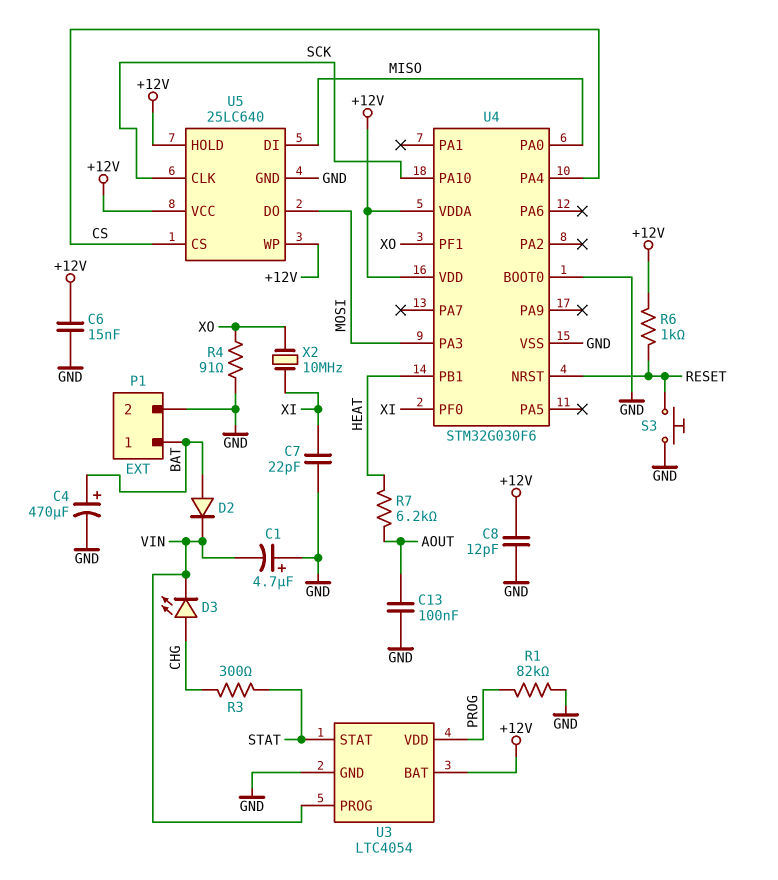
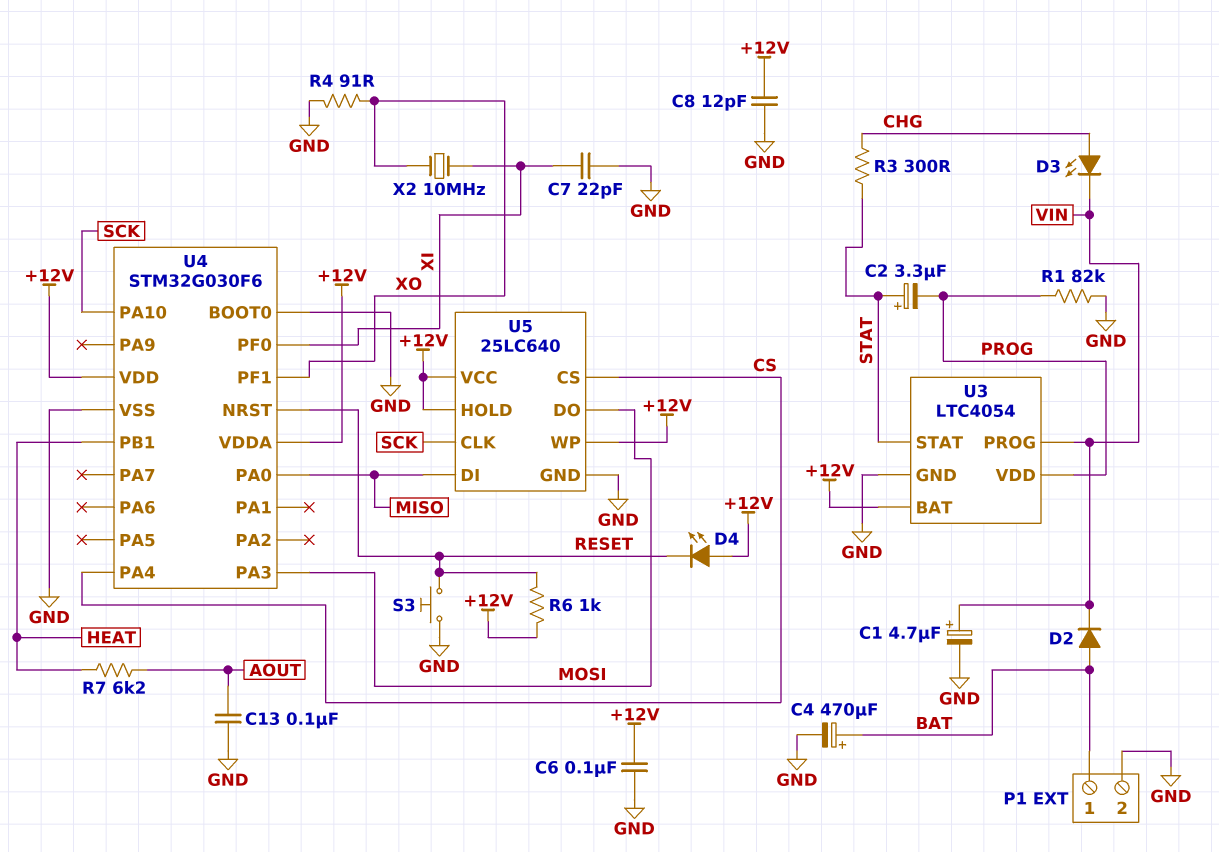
C1: 4.7uF (plus GND, minus VIN) -> 4.7uF (plus VIN, minus GND)
C2: none -> 3.3uF (plus STAT, minus PROG)
C6: 15nF (+12V, GND) -> 100nF (+12V, GND)
D4: none -> LED (A +12V, K RESET)

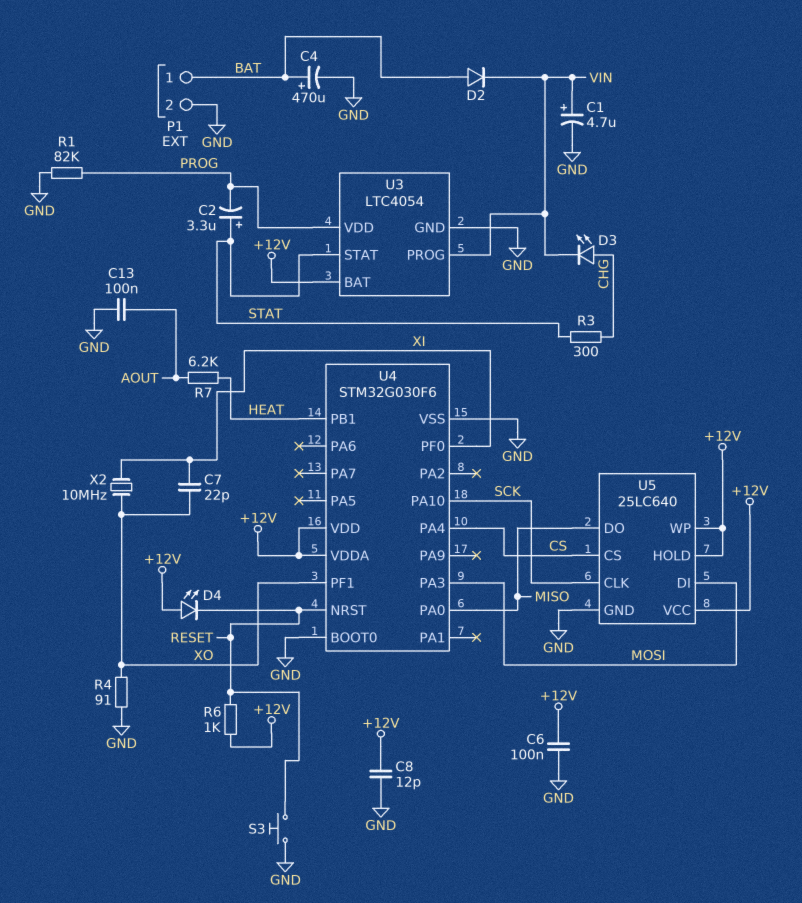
C7: 22pF (GND, XI) -> 22pF (XI, XO)
U5 pin DI: MISO -> MOSI
U5 pin DO: MOSI -> MISO

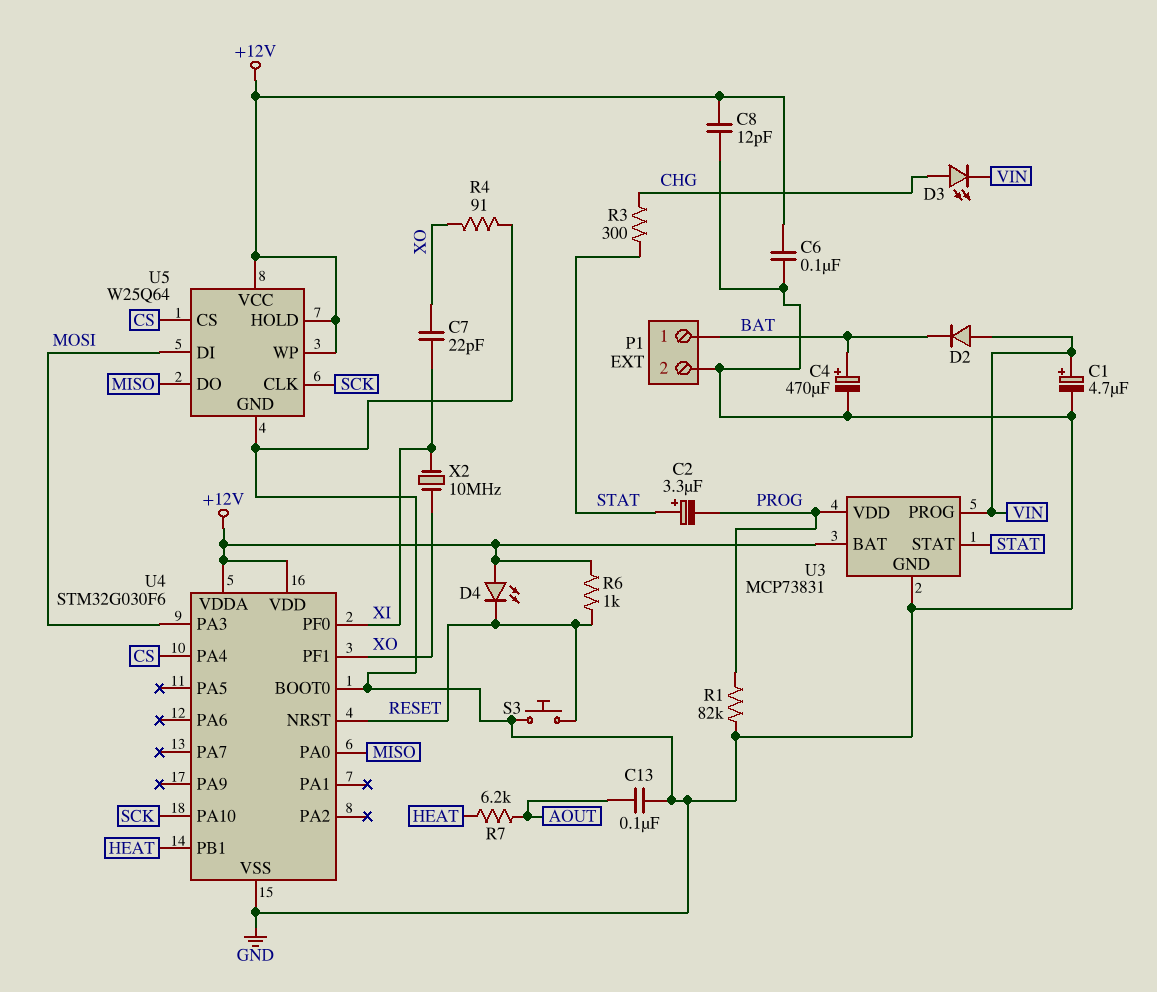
D2: diode (A BAT, K VIN) -> diode (A VIN, K BAT)
U3: LTC4054 -> MCP73831
U5: 25LC640 -> W25Q64

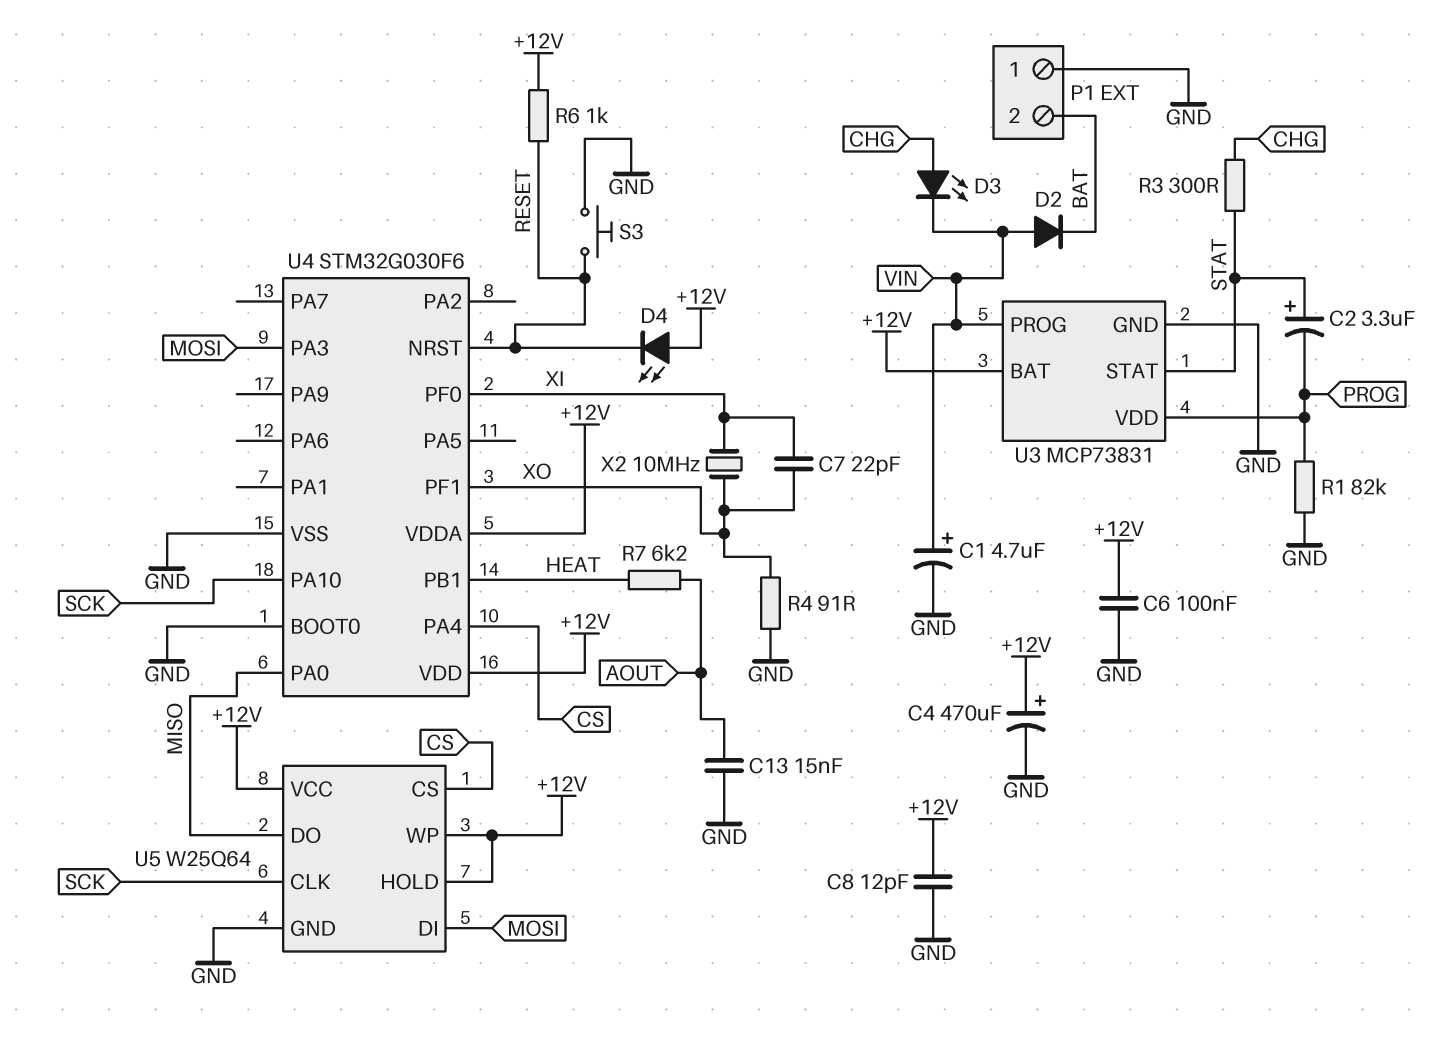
C4: 470uF (plus BAT, minus GND) -> 470uF (plus +12V, minus GND)
C13: 100nF (AOUT, GND) -> 15nF (AOUT, GND)
P1 pin 1: BAT -> GND
P1 pin 2: GND -> BAT

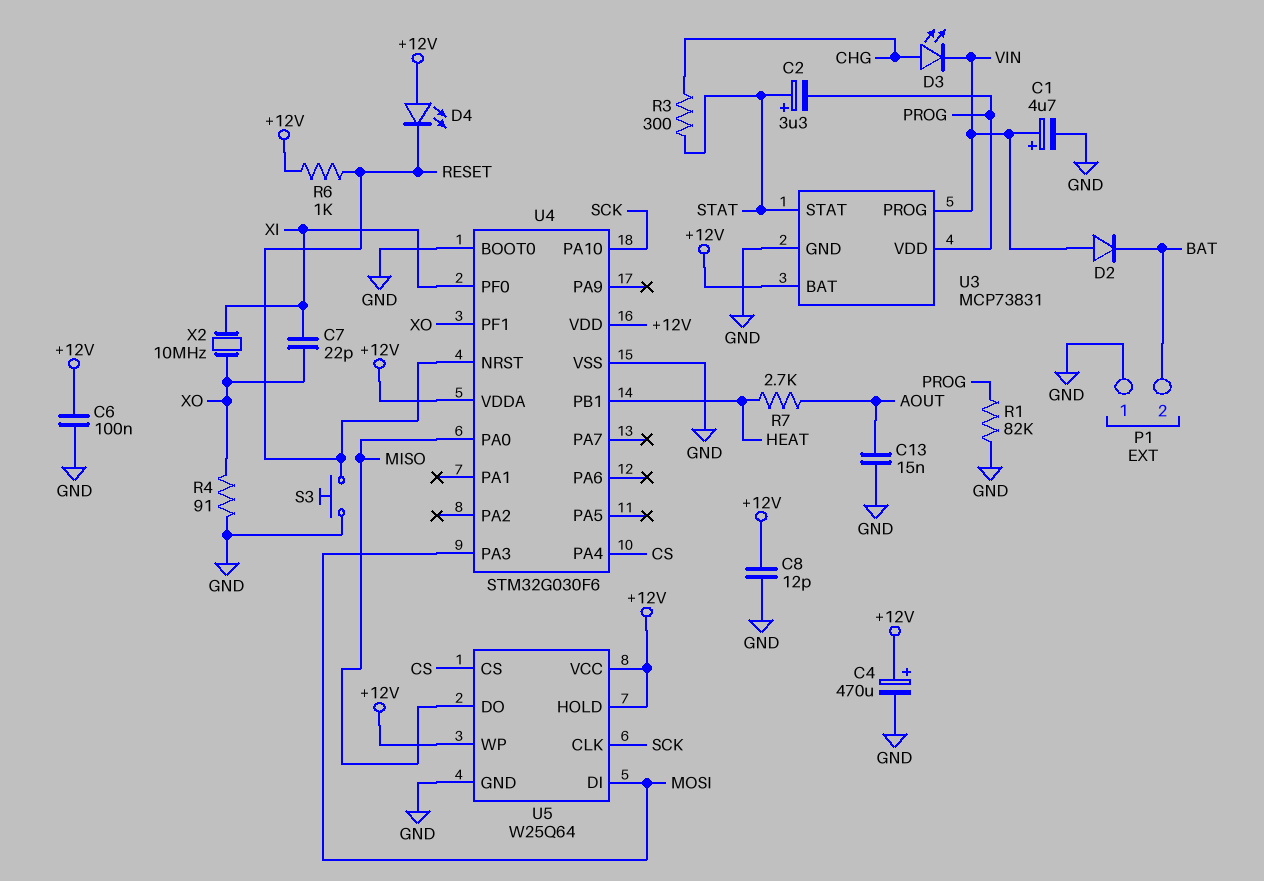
R7: 6.2k (AOUT, HEAT) -> 2.7k (AOUT, HEAT)

